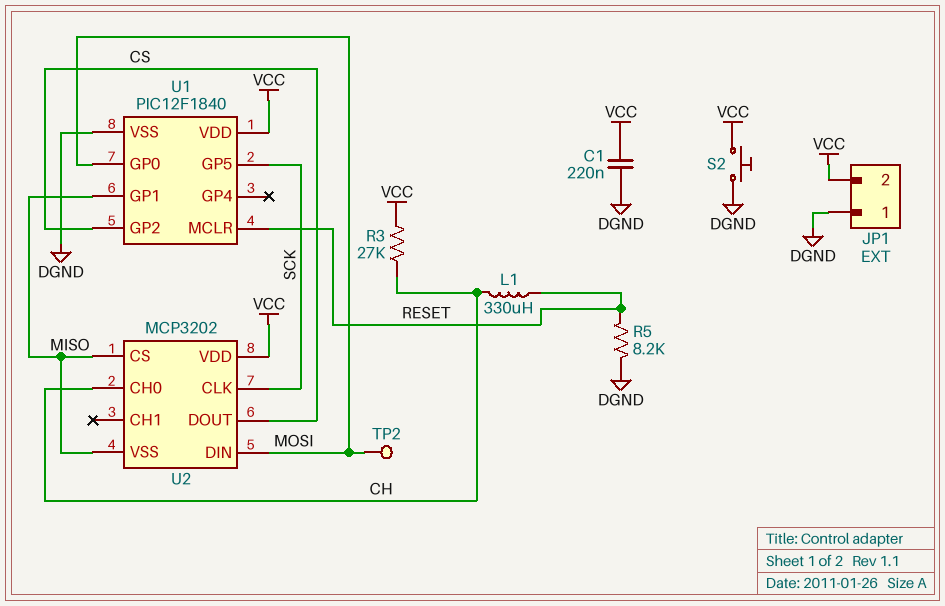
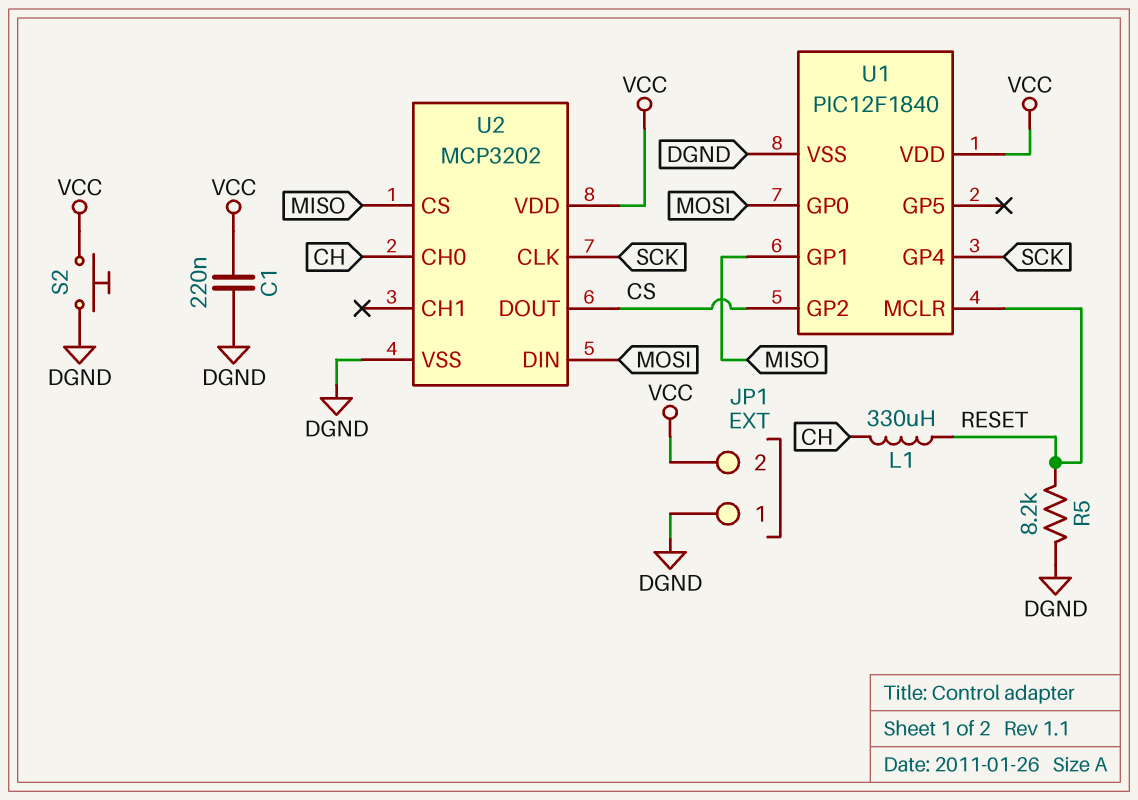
R3: 27k (CH, VCC) -> none
TP2: test point (MOSI) -> none
U1 pin GP4: none -> SCK
U1 pin GP5: SCK -> none
U2 pin VSS: MISO -> DGND

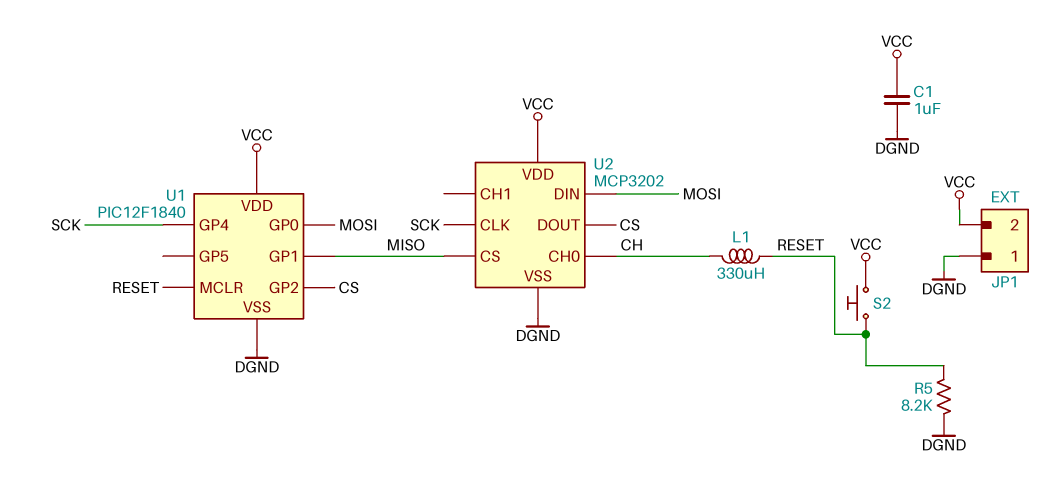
C1: 220nF (DGND, VCC) -> 1uF (DGND, VCC)
S2: button (DGND, VCC) -> button (RESET, VCC)

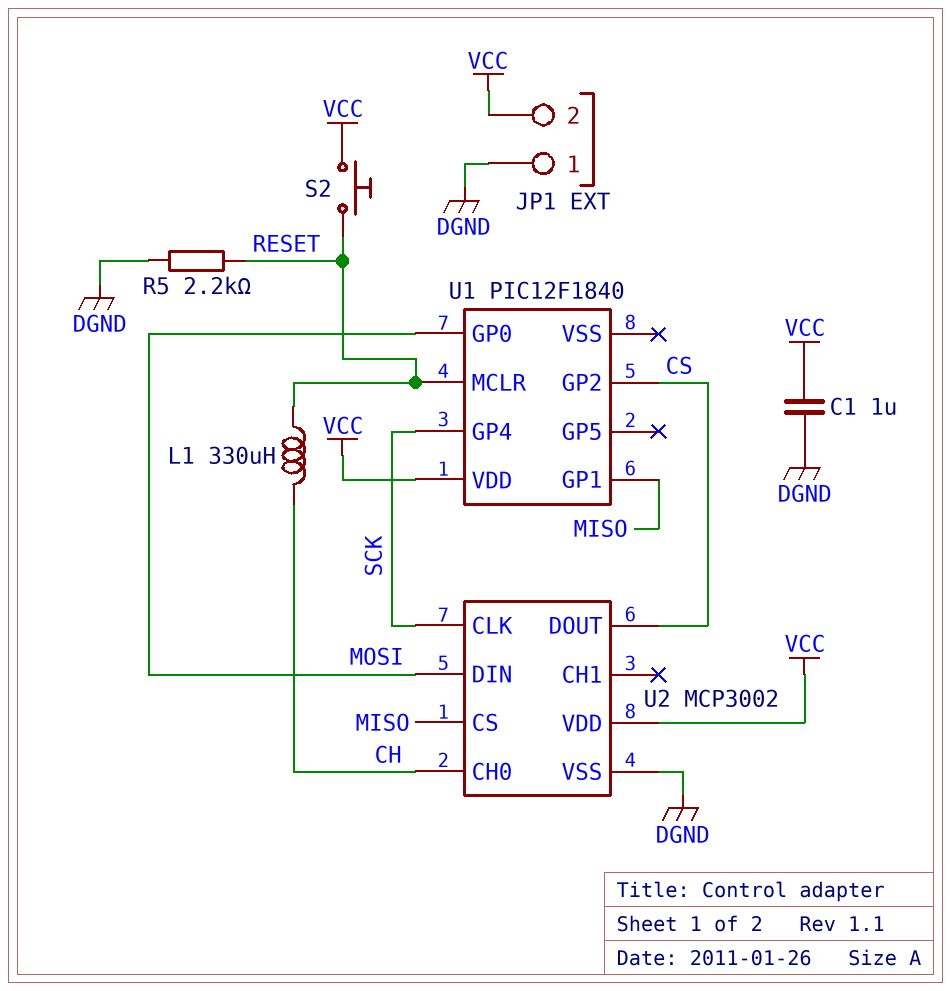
R5: 8.2k (DGND, RESET) -> 2.2k (DGND, RESET)
U1 pin VSS: DGND -> none
U2: MCP3202 -> MCP3002

